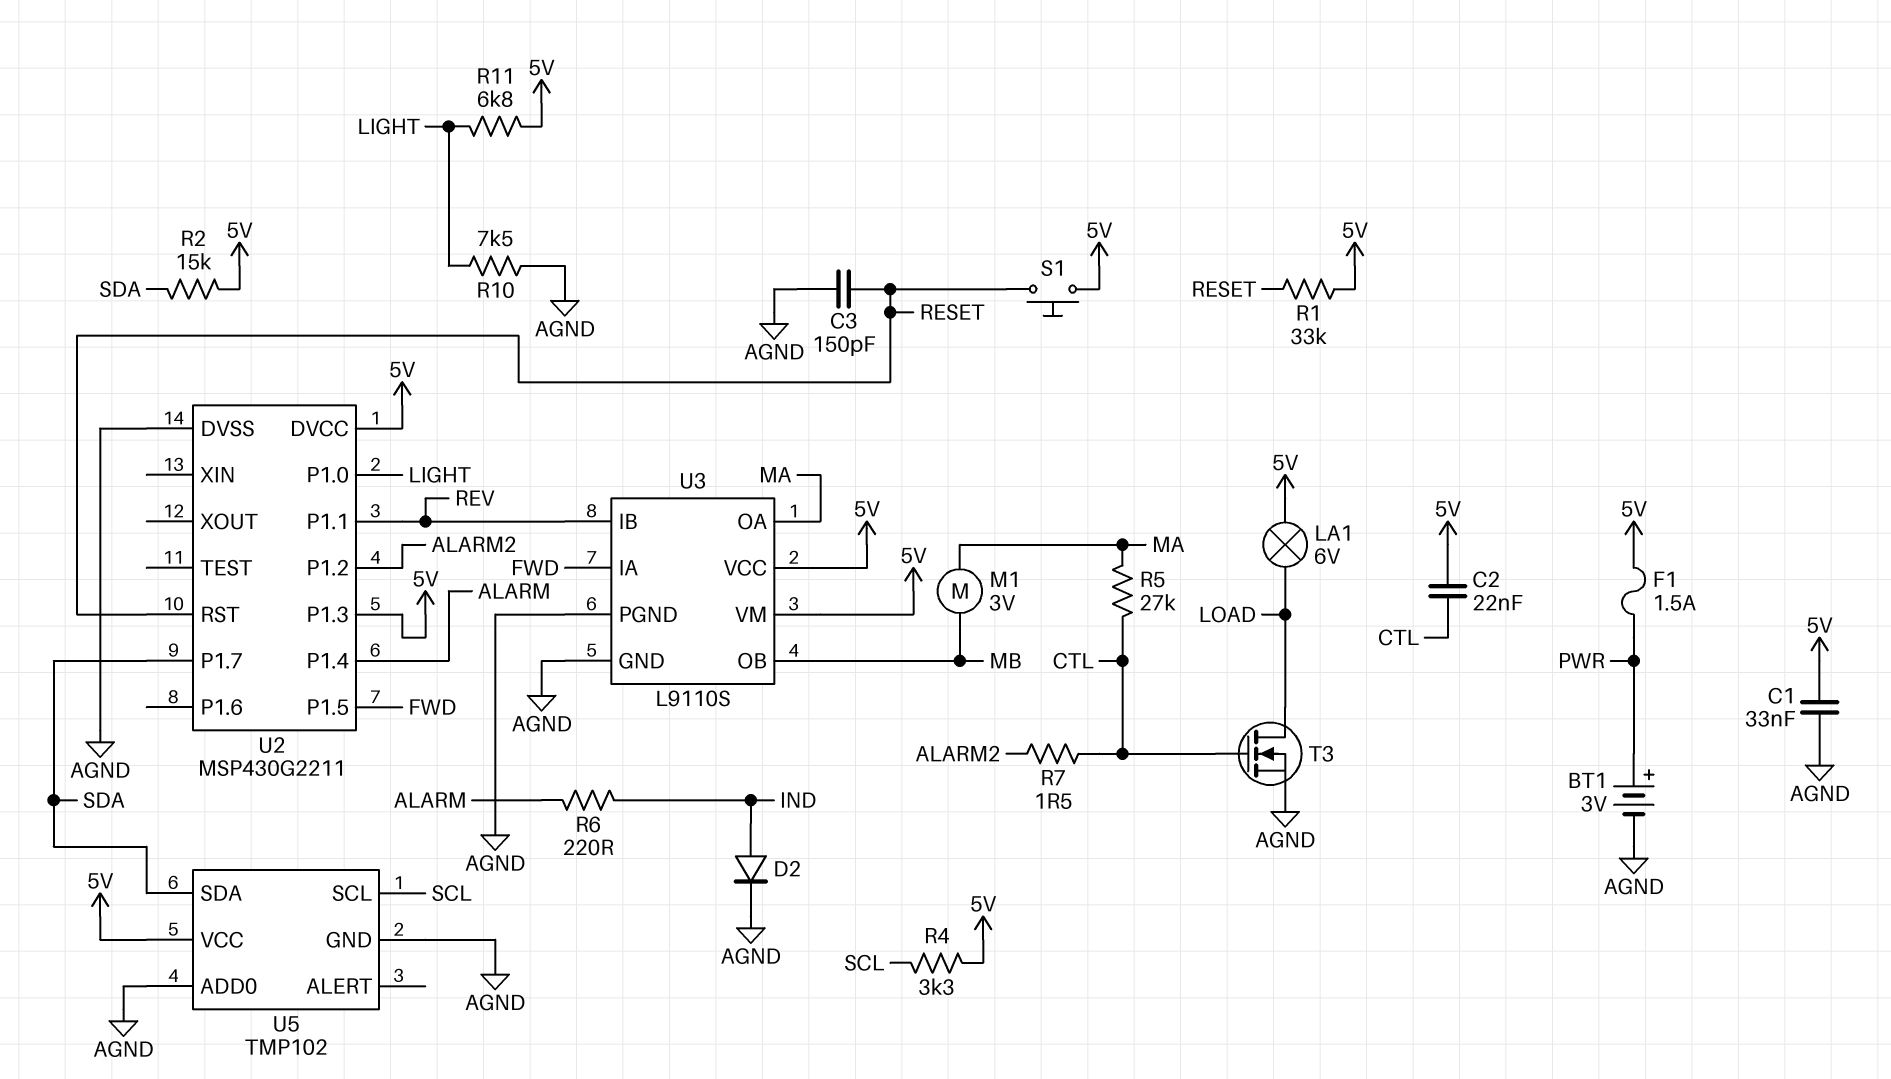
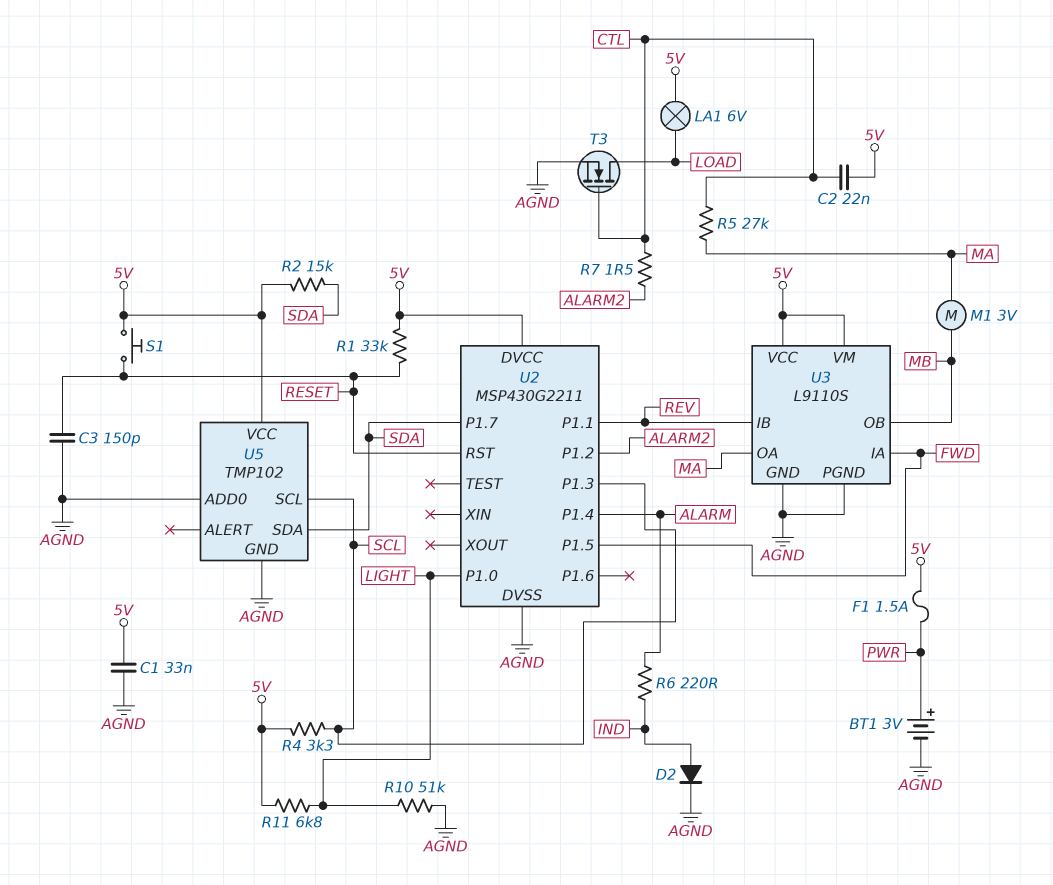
R10: 7.5k (AGND, LIGHT) -> 51k (AGND, LIGHT)
U2 pin P1.3: 5V -> SCL

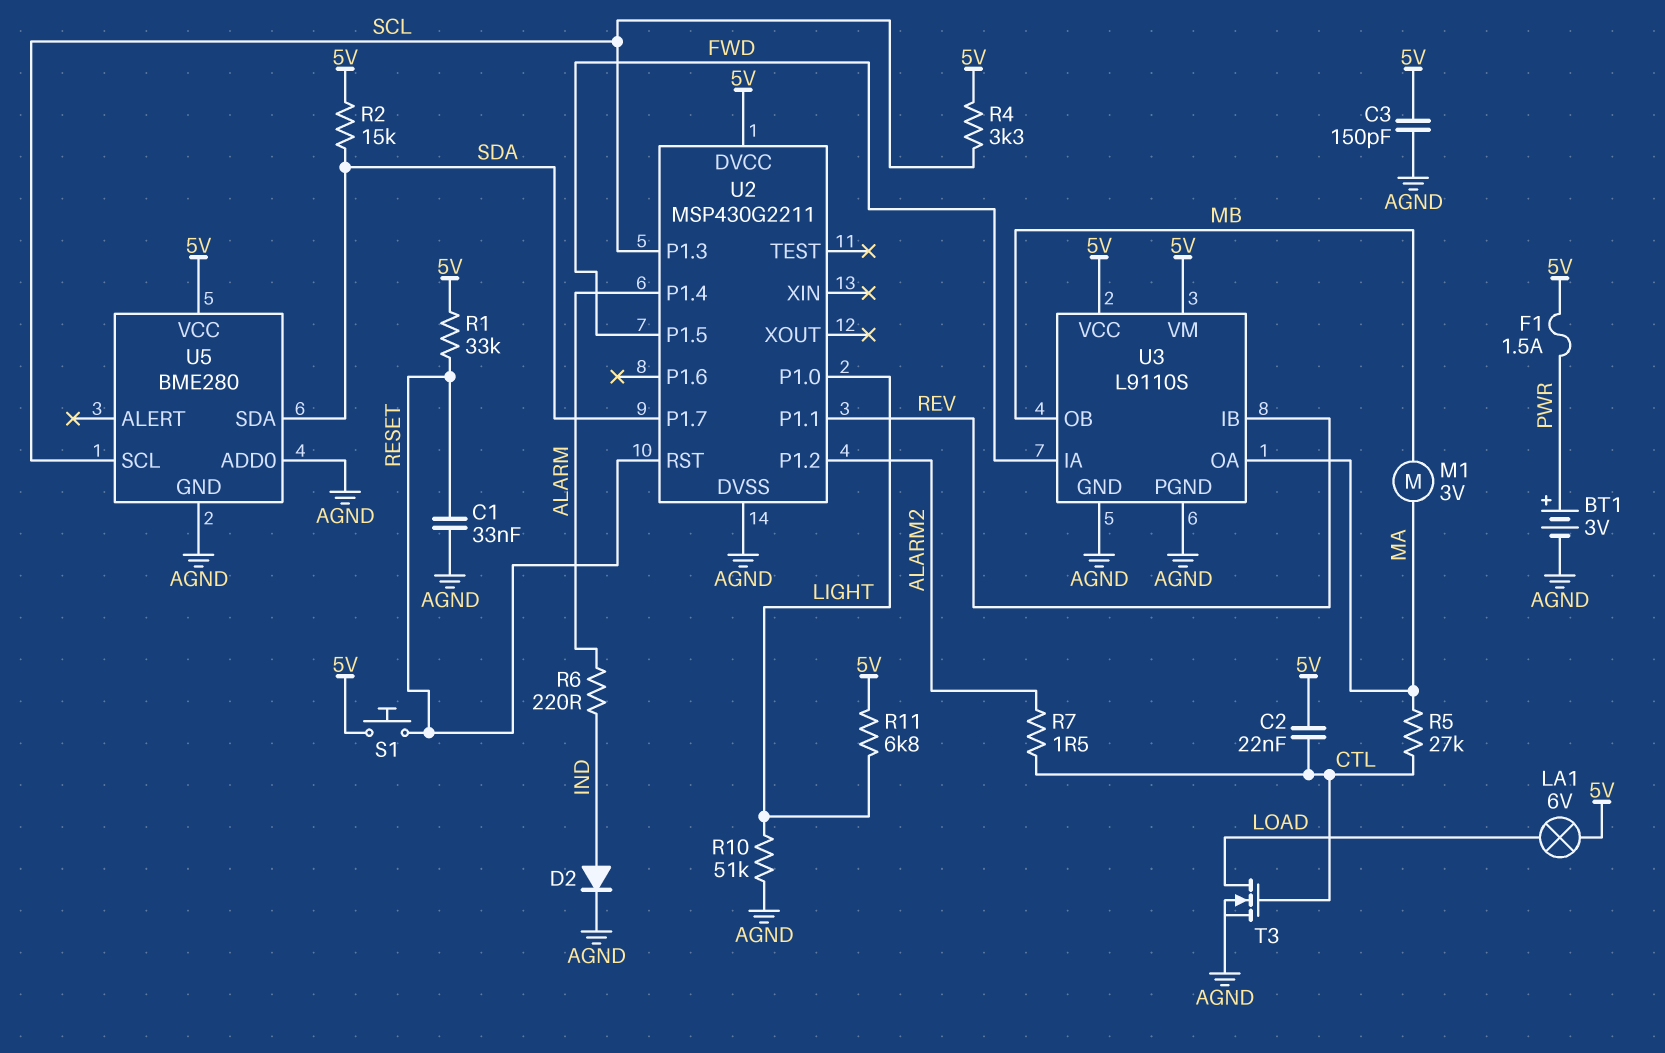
C1: 33nF (5V, AGND) -> 33nF (AGND, RESET)
C3: 150pF (AGND, RESET) -> 150pF (5V, AGND)
U5: TMP102 -> BME280

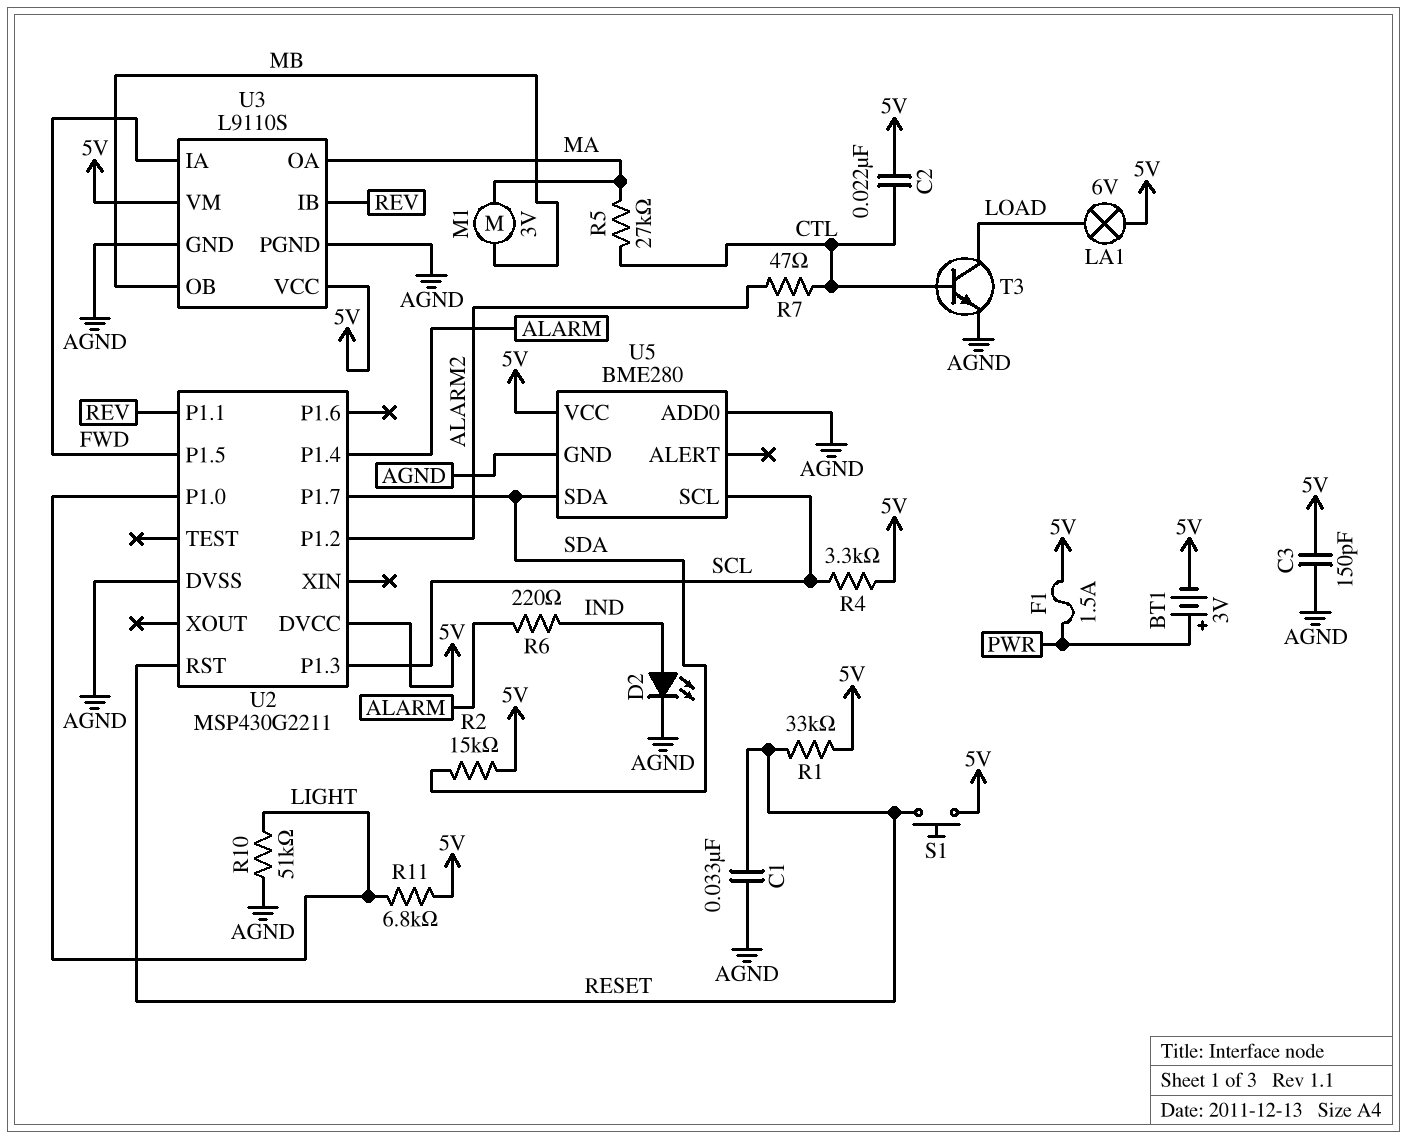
BT1: 3V (plus PWR, minus AGND) -> 3V (plus PWR, minus 5V)
D2: diode (A IND, K AGND) -> LED (A IND, K AGND)
R7: 1.5 (ALARM2, CTL) -> 47 (ALARM2, CTL)
T3: NMOS (G CTL, D LOAD, S AGND) -> NPN (B CTL, C LOAD, E AGND)

